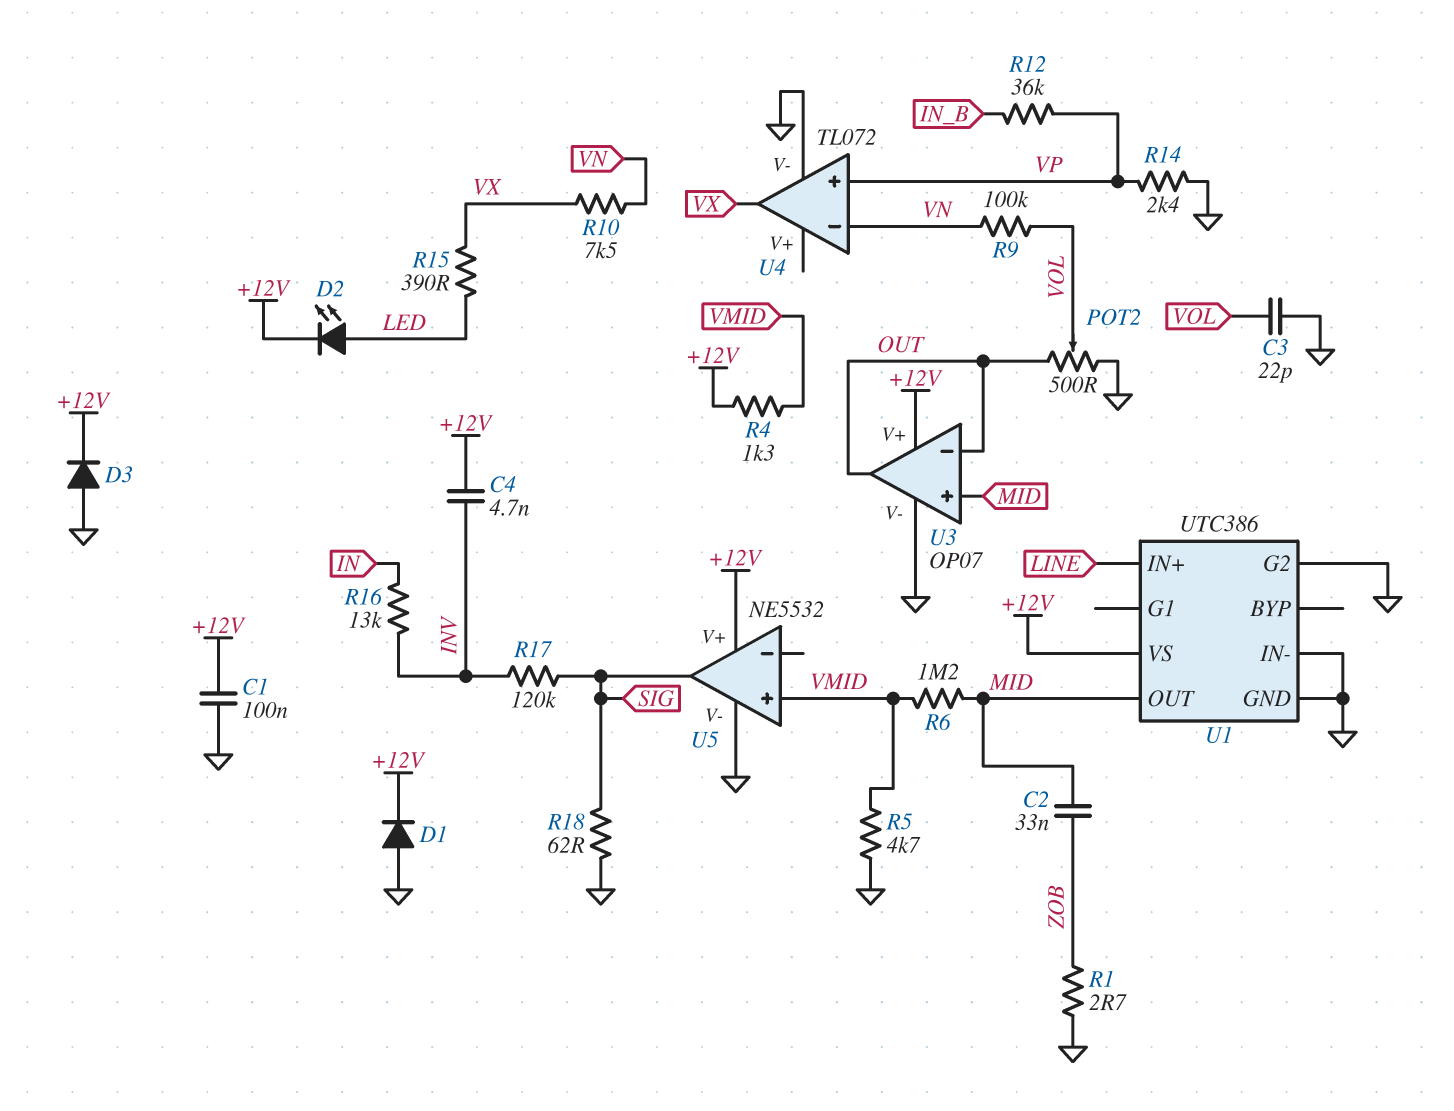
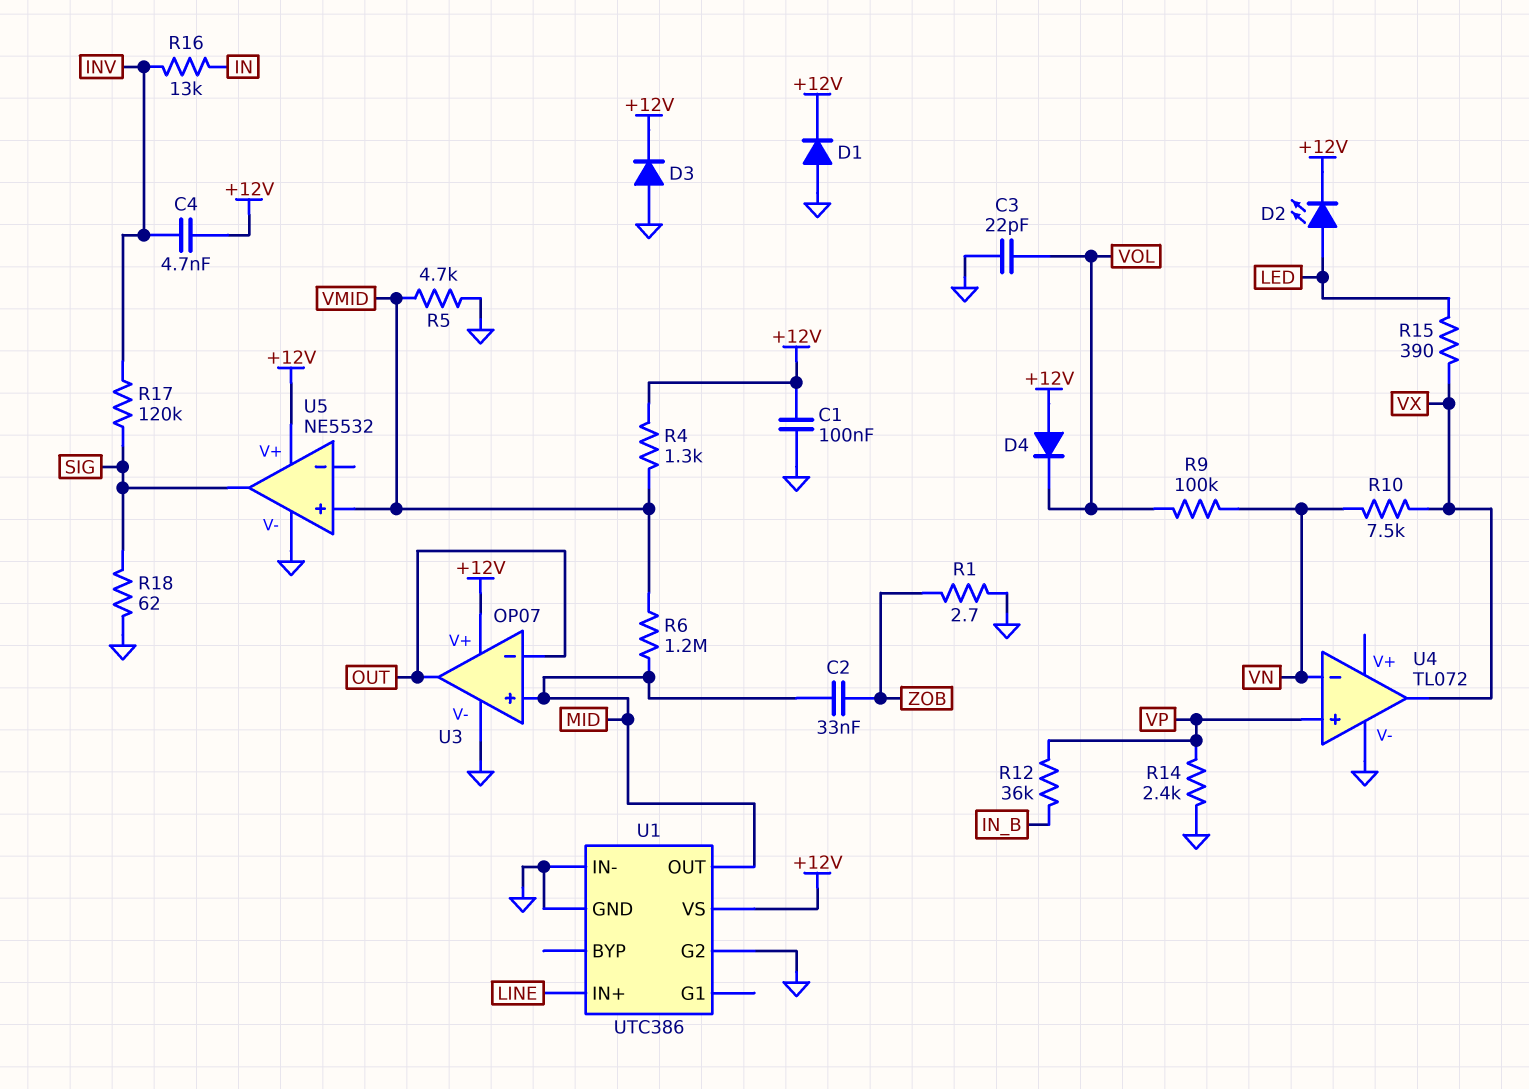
D4: none -> diode (A +12V, K VOL)
POT2: 500 (GND, OUT, wiper VOL) -> none

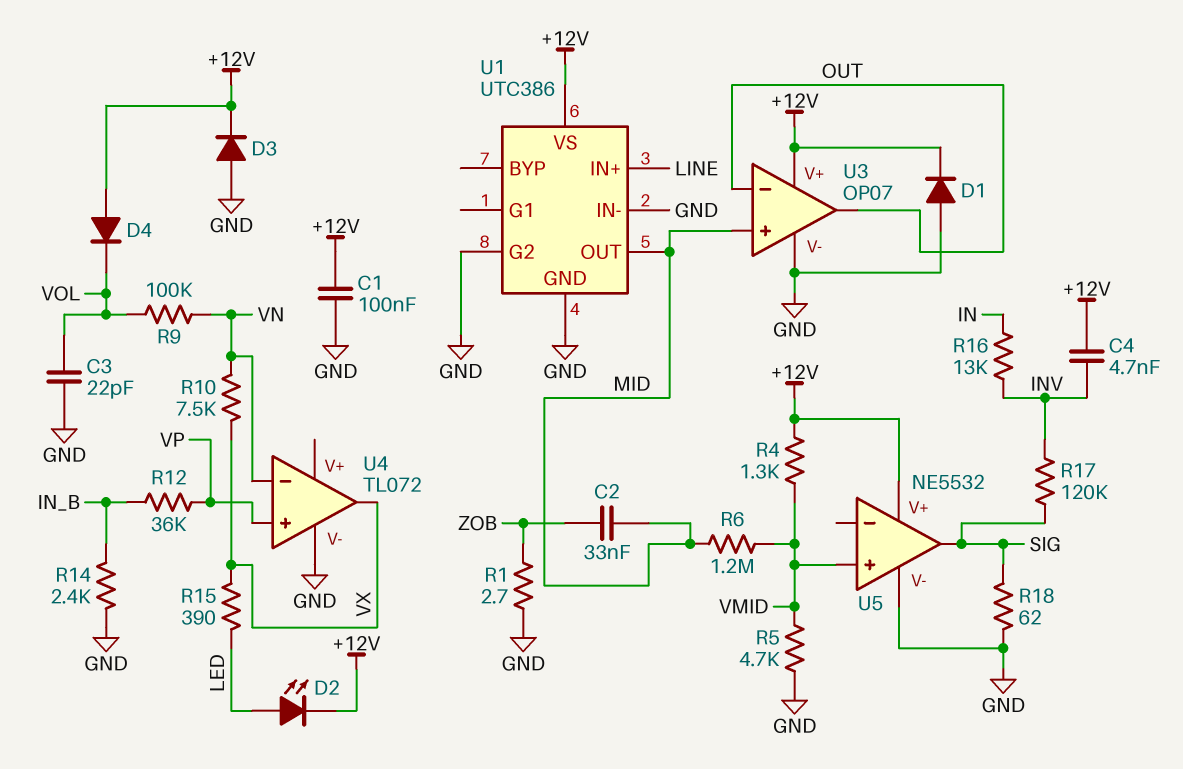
R14: 2.4k (GND, VP) -> 2.4k (GND, IN_B)

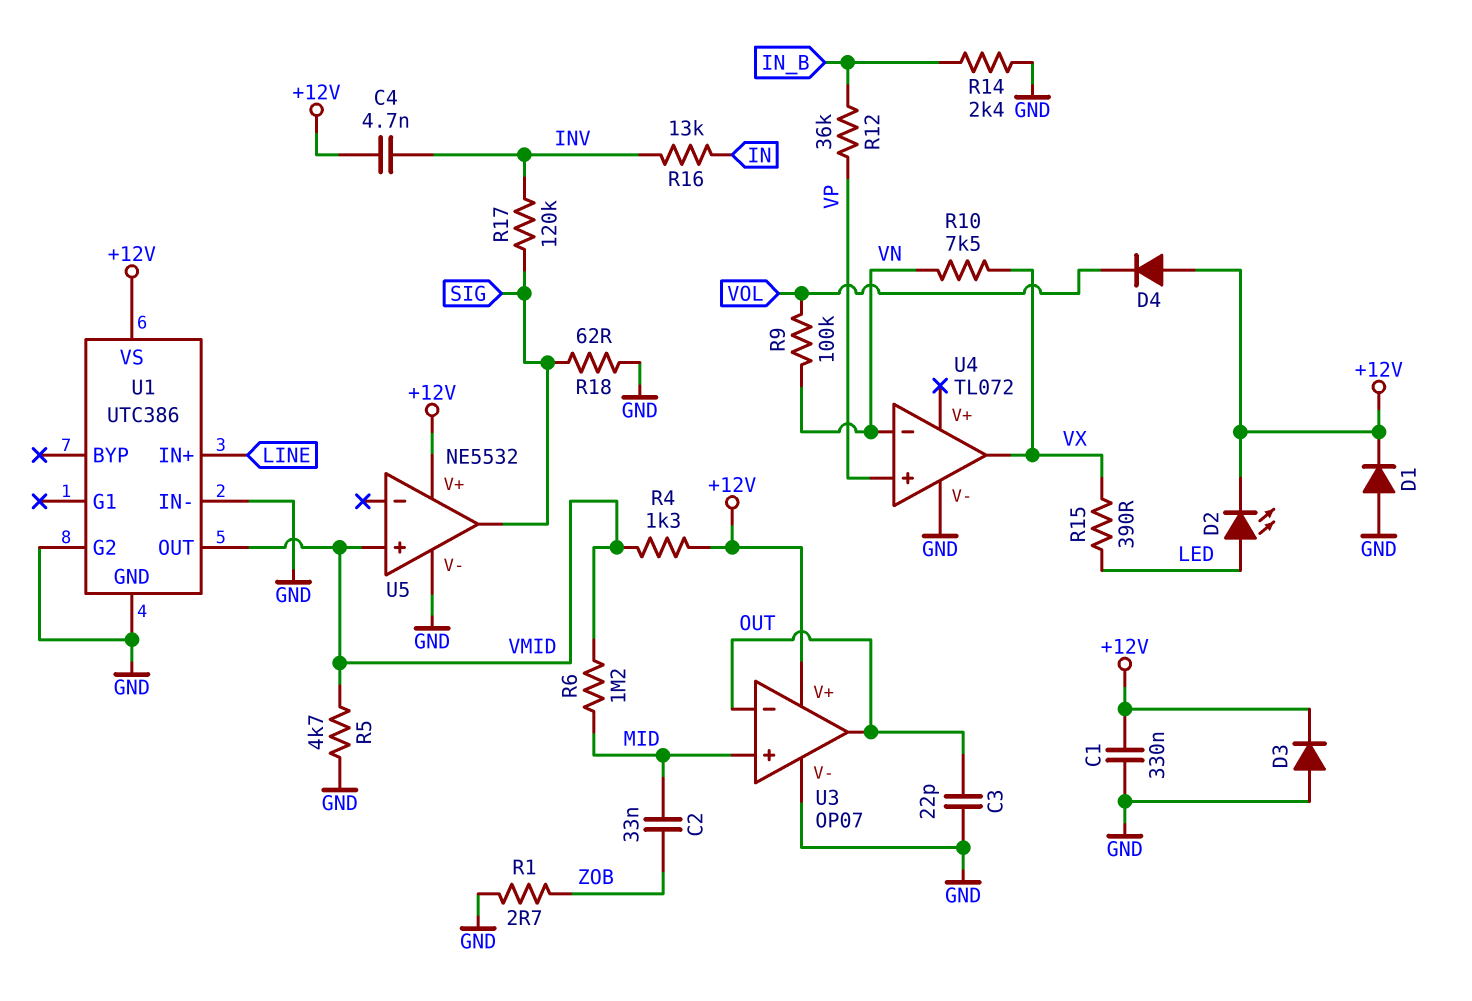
C1: 100nF (+12V, GND) -> 330nF (+12V, GND)
C3: 22pF (GND, VOL) -> 22pF (GND, OUT)
U1 pin OUT: MID -> VMID

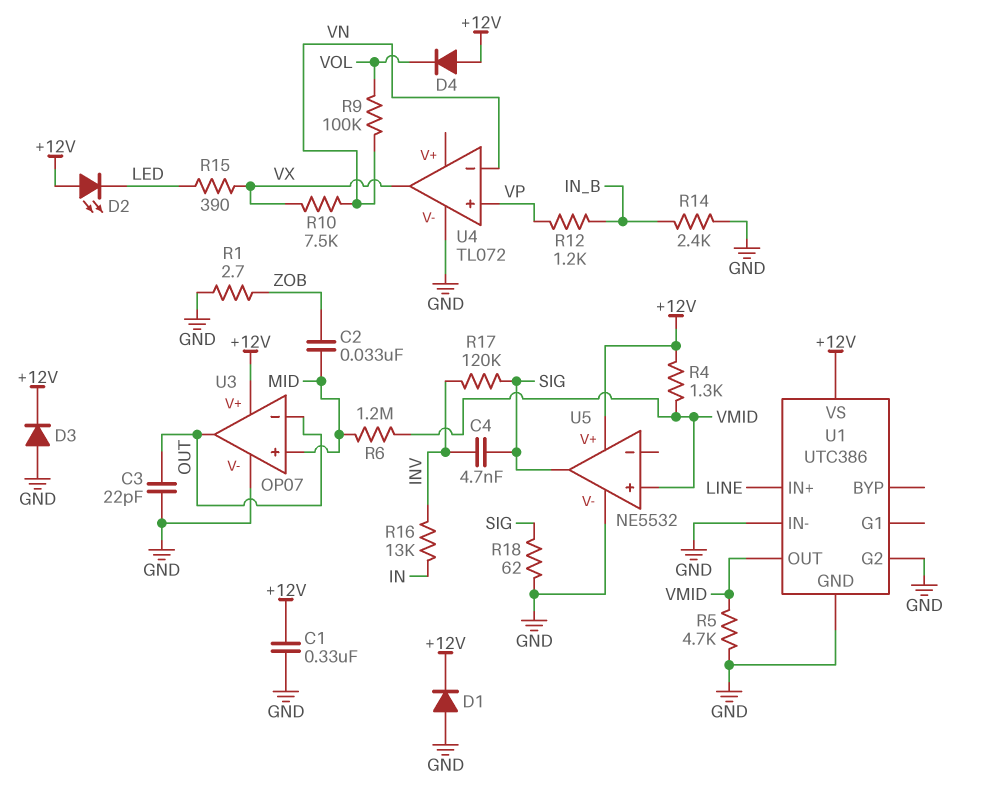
C4: 4.7nF (+12V, INV) -> 4.7nF (INV, SIG)
D2: LED (A LED, K +12V) -> LED (A +12V, K LED)
R12: 36k (IN_B, VP) -> 1.2k (IN_B, VP)

